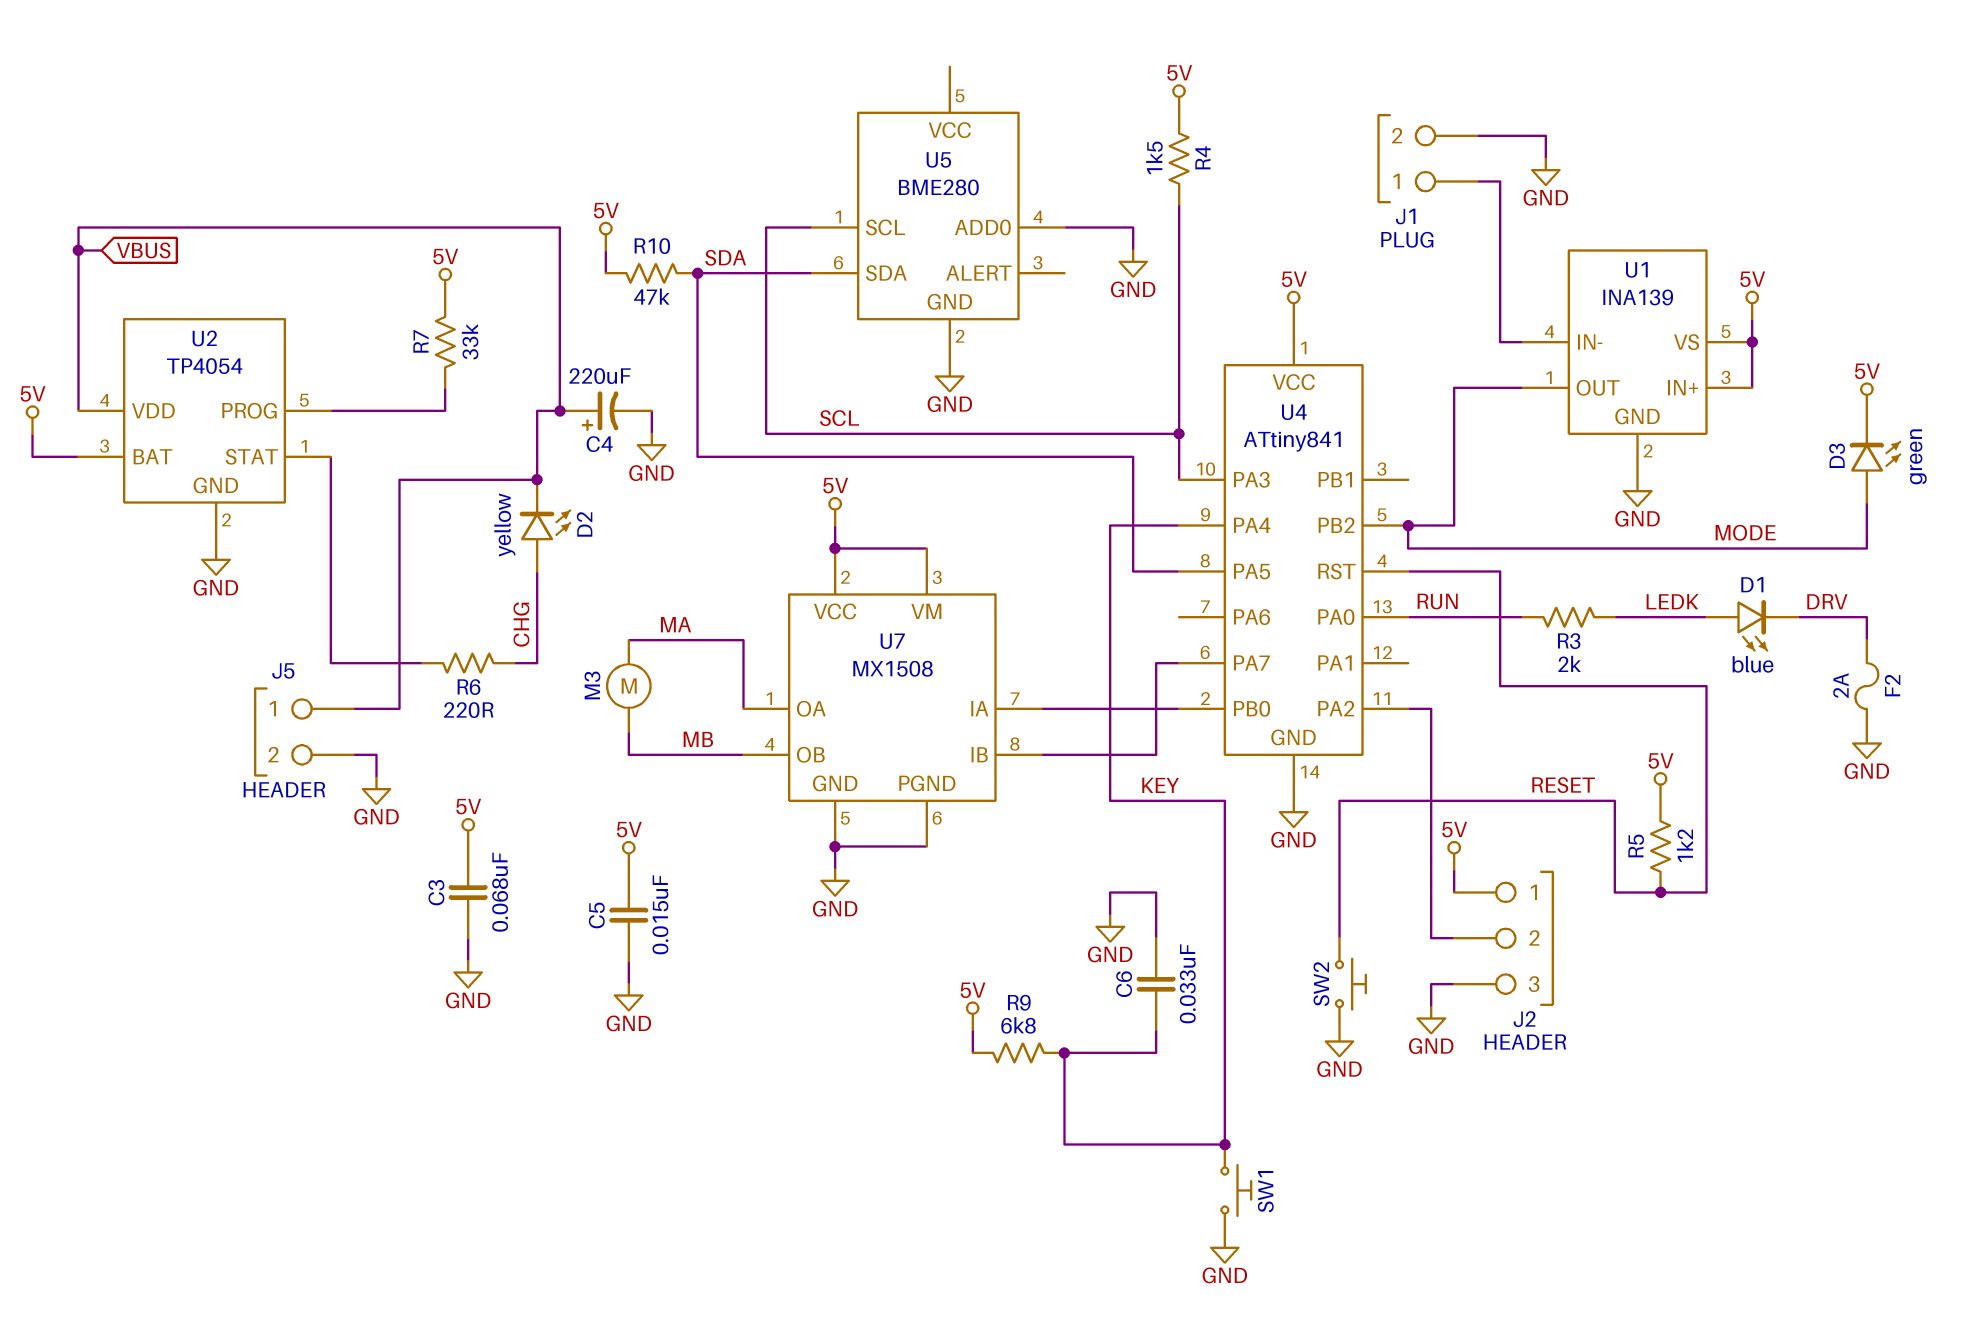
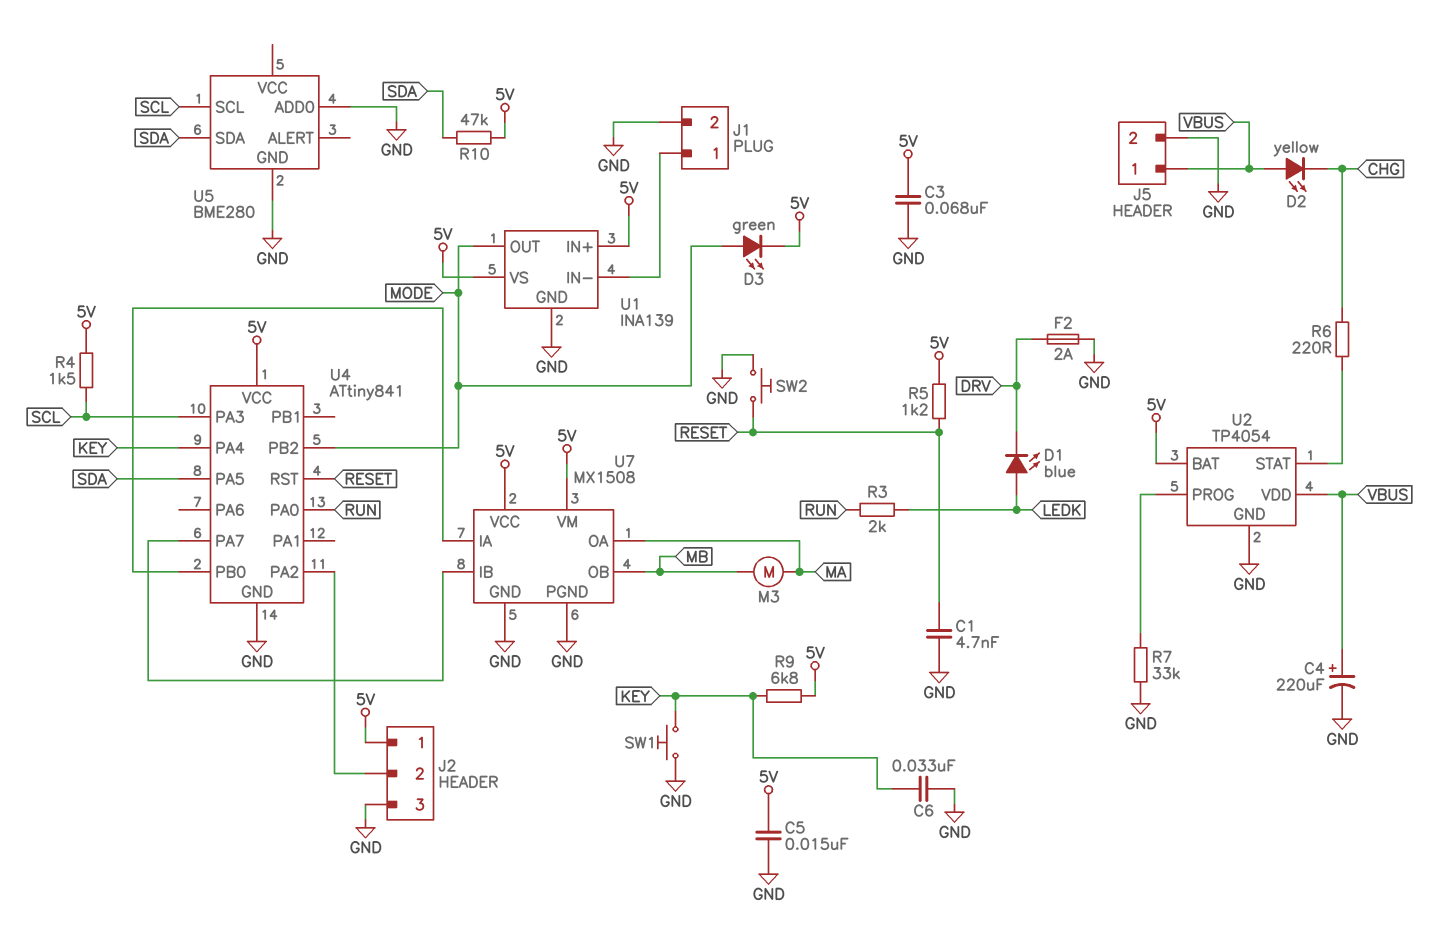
C1: none -> 4.7nF (GND, RESET)
D2: LED yellow (A CHG, K VBUS) -> LED yellow (A VBUS, K CHG)
R7: 33k (5V, U2/PROG) -> 33k (GND, U2/PROG)

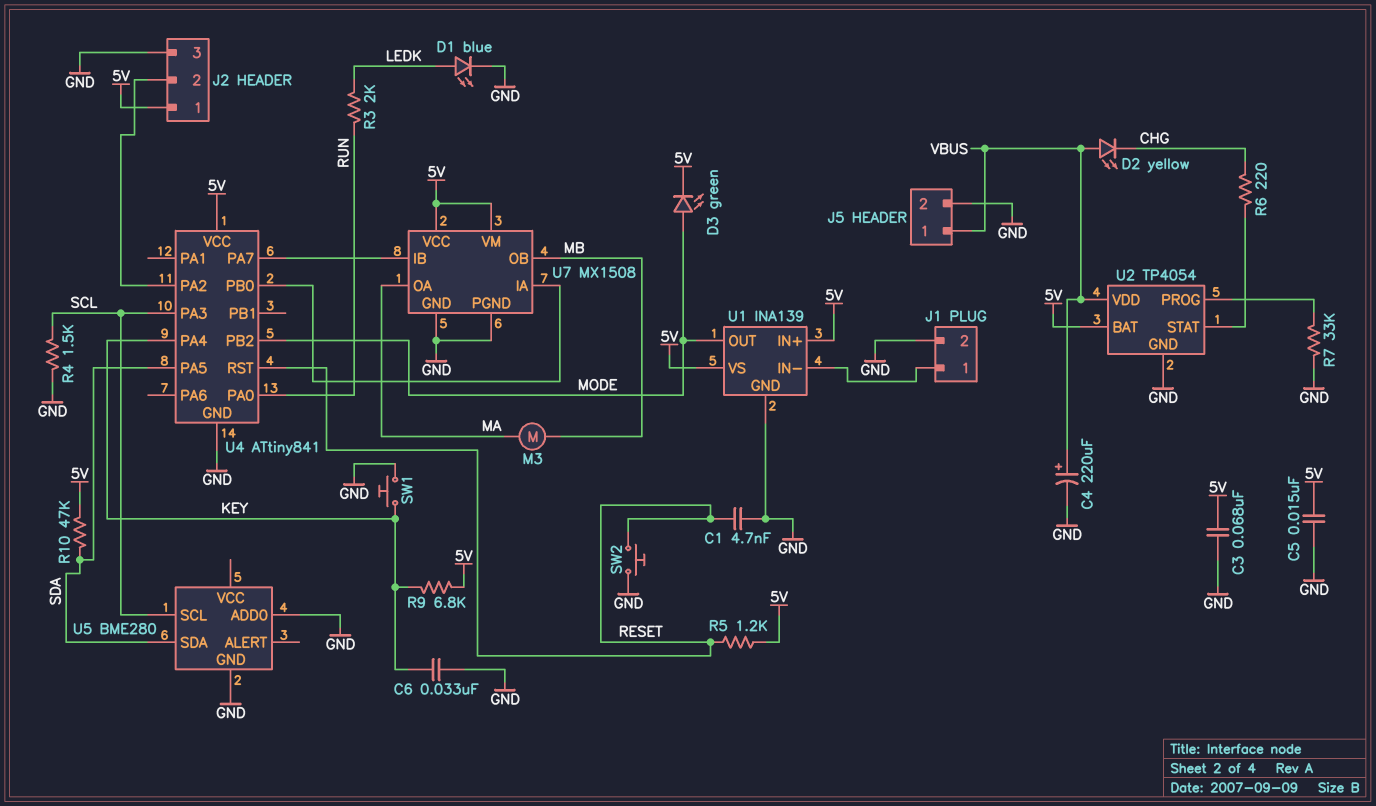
D1: LED blue (A LEDK, K DRV) -> LED blue (A LEDK, K GND)
F2: 2A (DRV, GND) -> none
R4: 1.5k (5V, SCL) -> 1.5k (GND, SCL)

